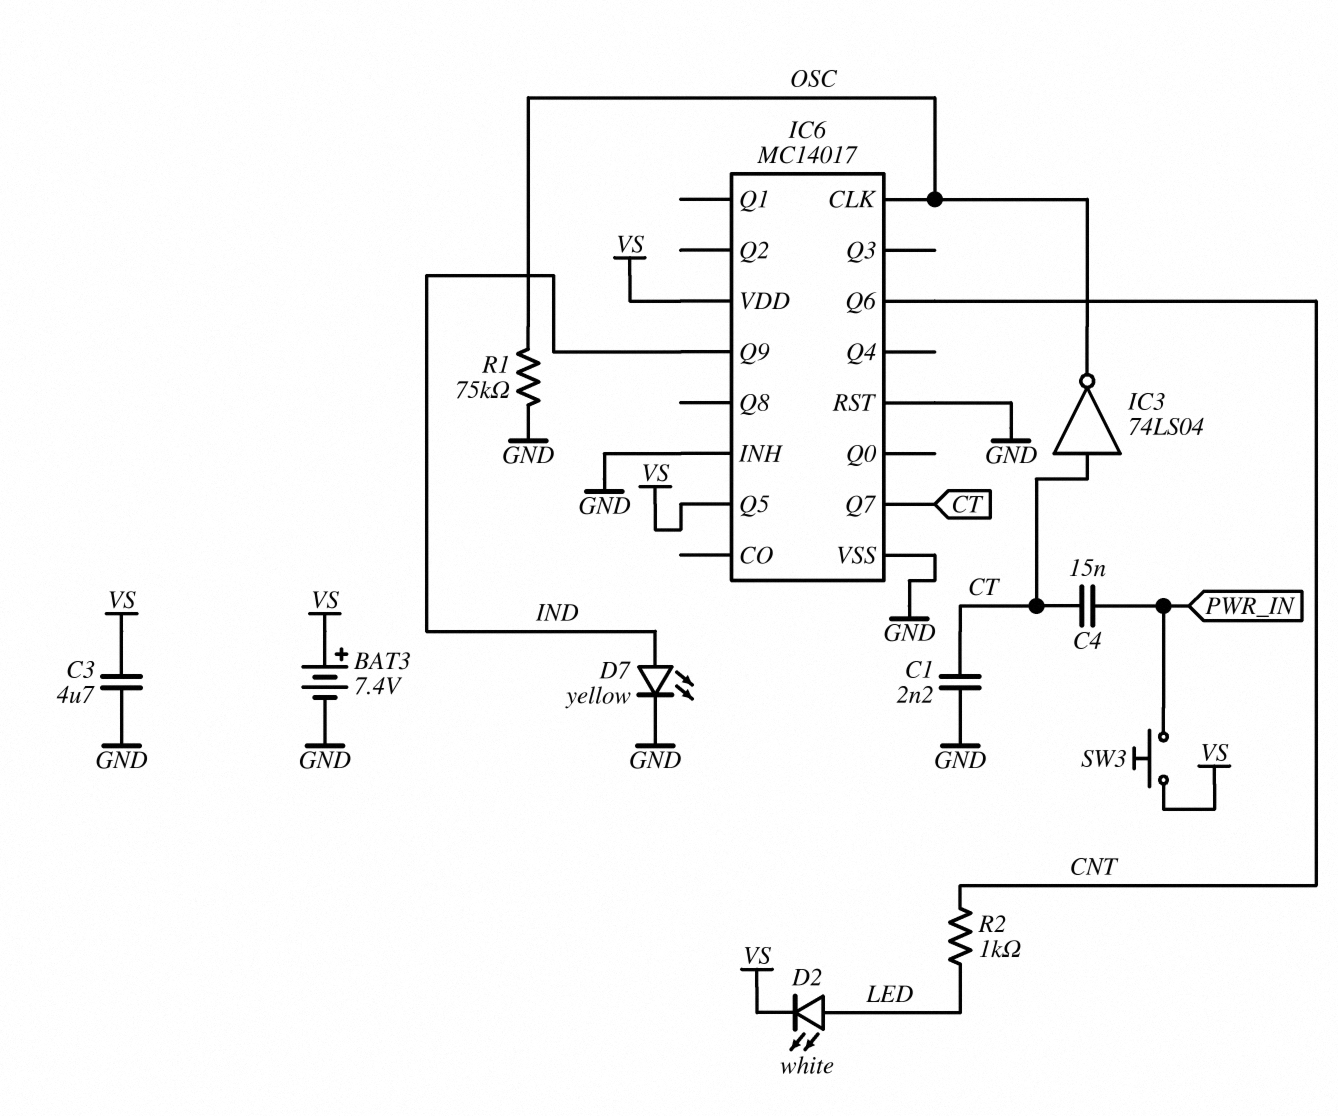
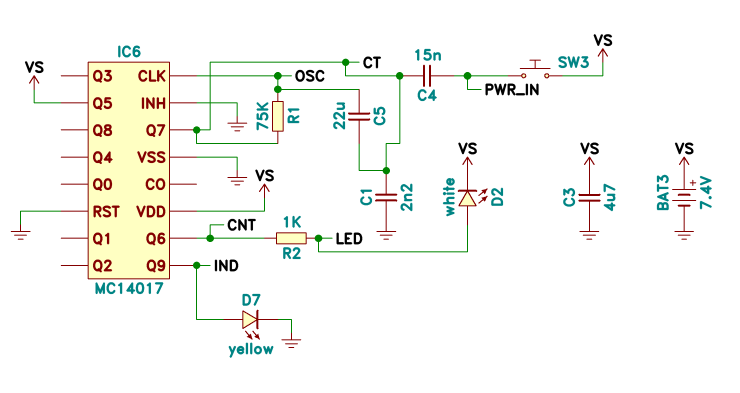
C5: none -> 22uF (CT, OSC)
IC3: NOT 74LS04 (in CT, out OSC) -> none
R1: 75k (GND, OSC) -> 75k (CT, OSC)

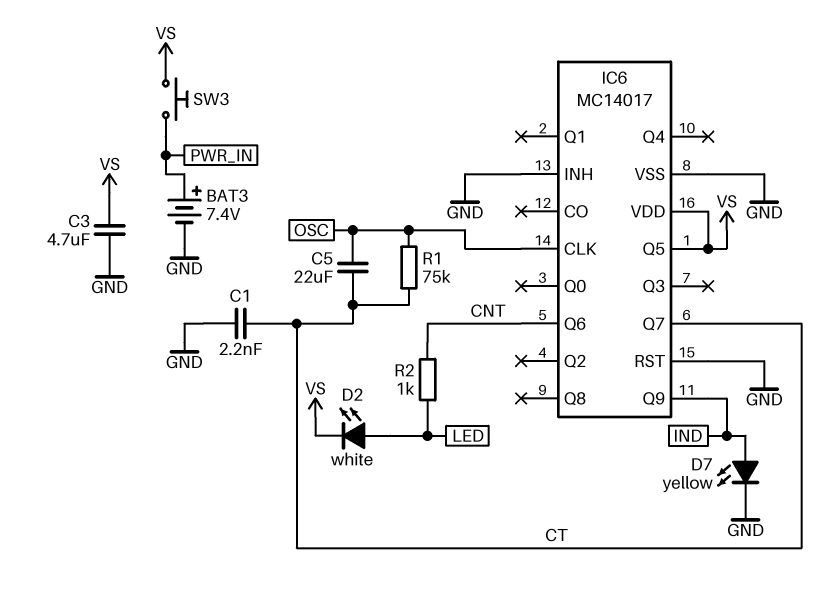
BAT3: 7.4V (plus VS, minus GND) -> 7.4V (plus PWR_IN, minus GND)
C4: 15nF (CT, PWR_IN) -> none

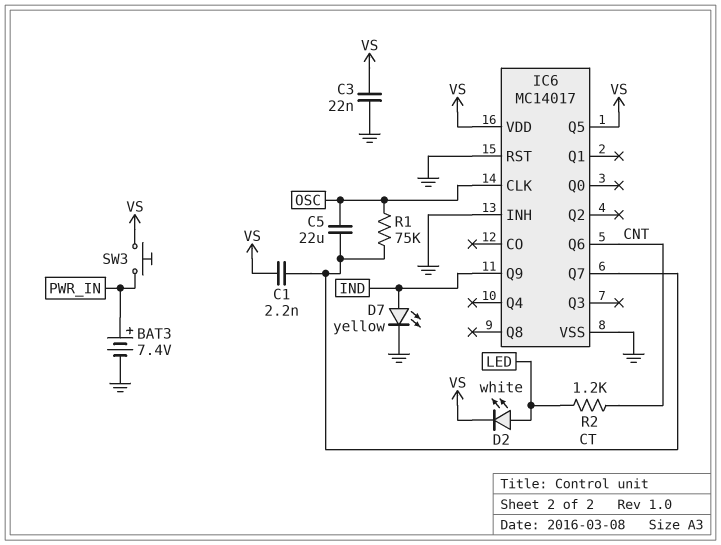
C1: 2.2nF (CT, GND) -> 2.2nF (CT, VS)
C3: 4.7uF (GND, VS) -> 22nF (GND, VS)
R2: 1k (CNT, LED) -> 1.2k (CNT, LED)

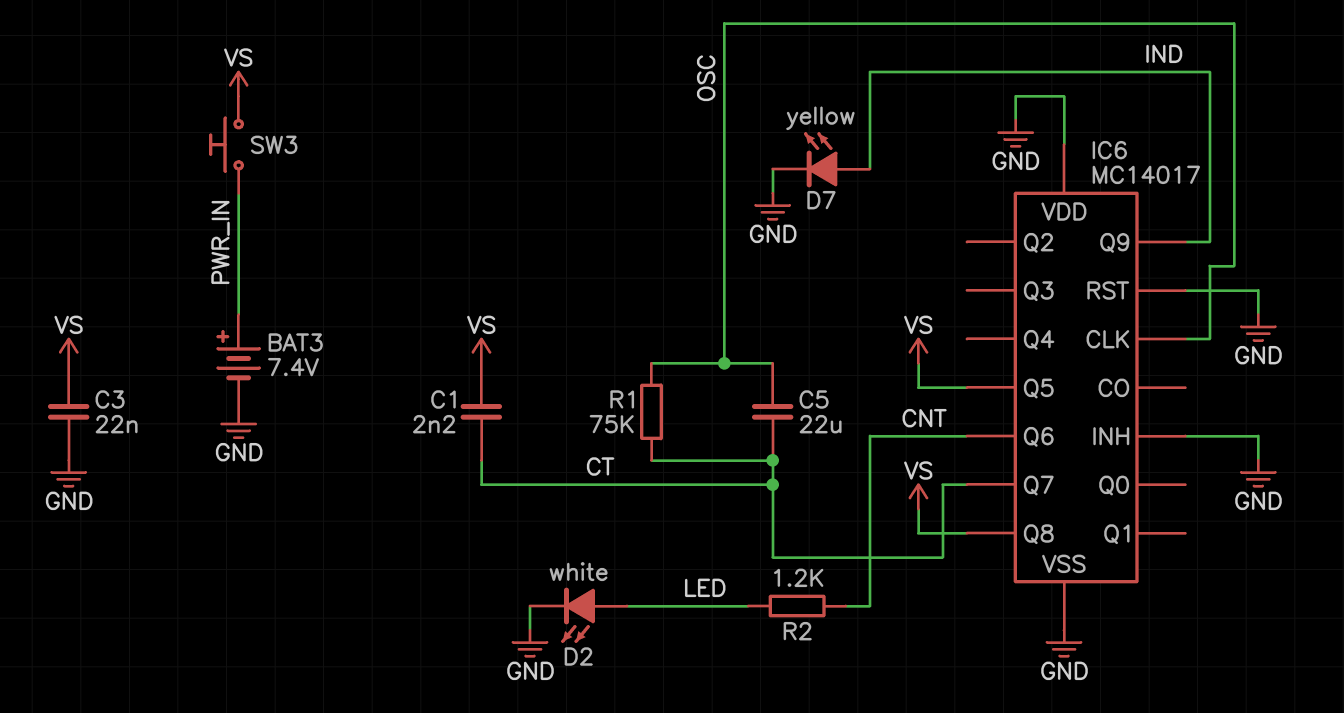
D2: LED white (A LED, K VS) -> LED white (A LED, K GND)
IC6 pin Q8: none -> VS
IC6 pin VDD: VS -> GND

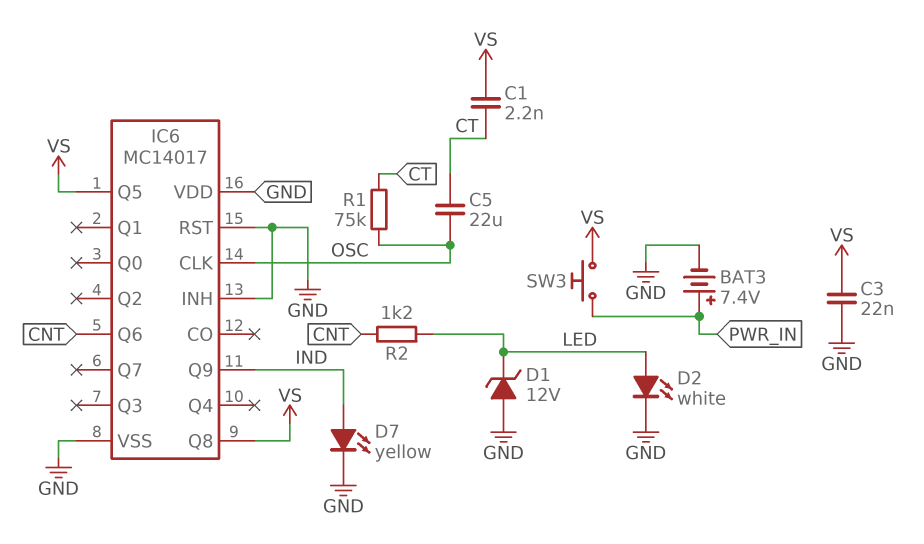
D1: none -> zener 12V (A GND, K LED)
IC6 pin Q7: CT -> none

